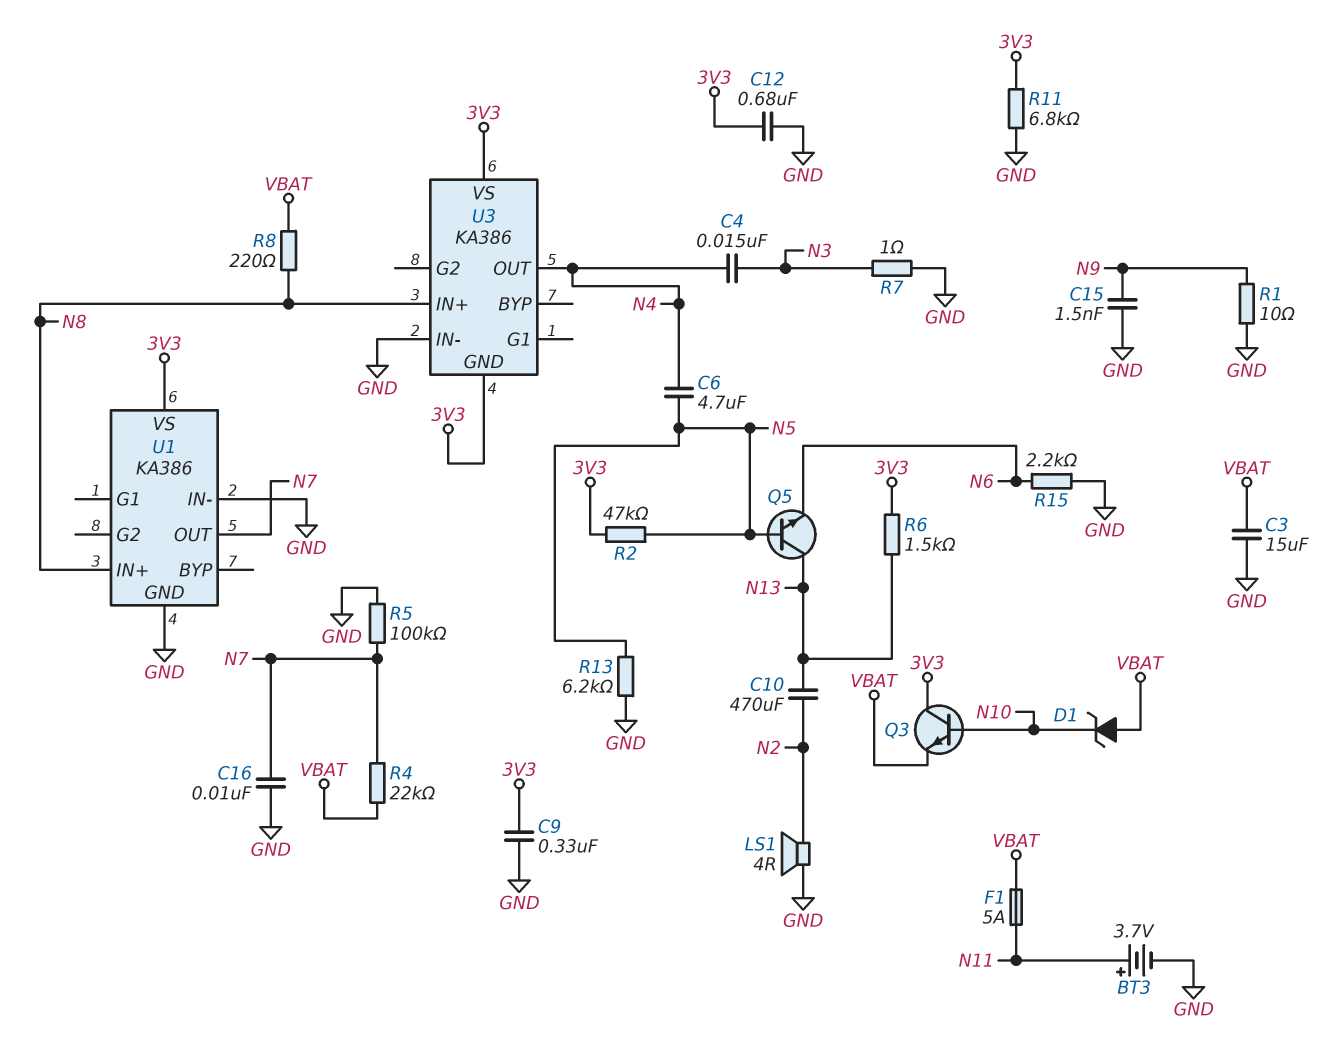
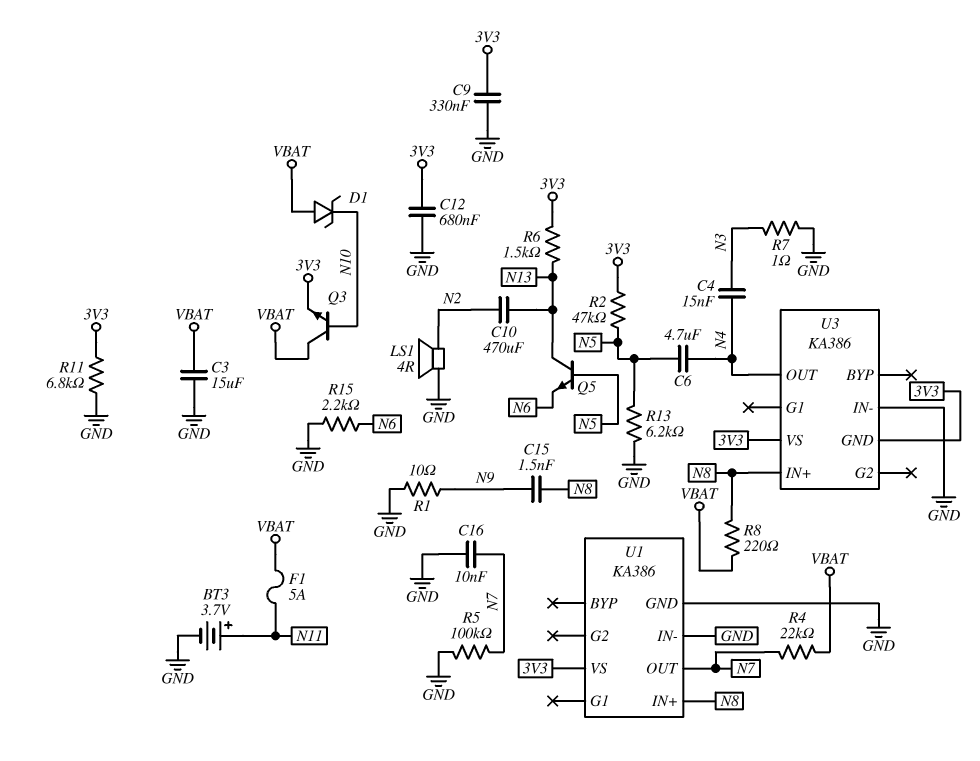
C15: 1.5nF (GND, N9) -> 1.5nF (N8, N9)
Q3: NPN (B N10, C 3V3, E VBAT) -> NPN (B N10, C VBAT, E 3V3)

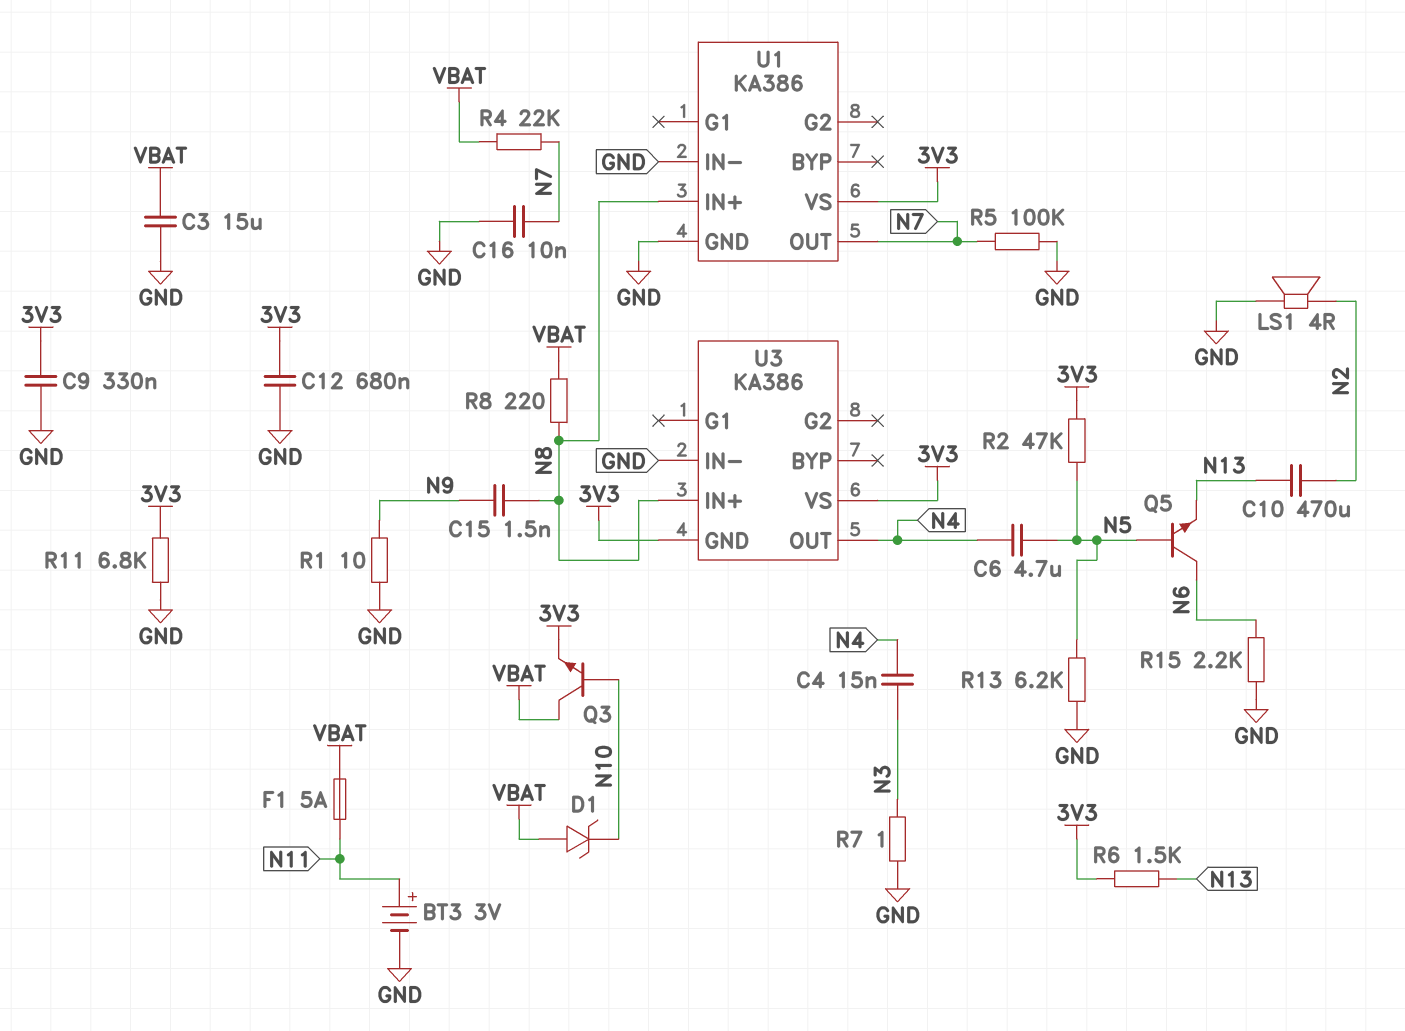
BT3: 3.7V (plus N11, minus GND) -> 3V (plus N11, minus GND)
Q5: NPN (B N5, C N13, E N6) -> NPN (B N5, C N6, E N13)

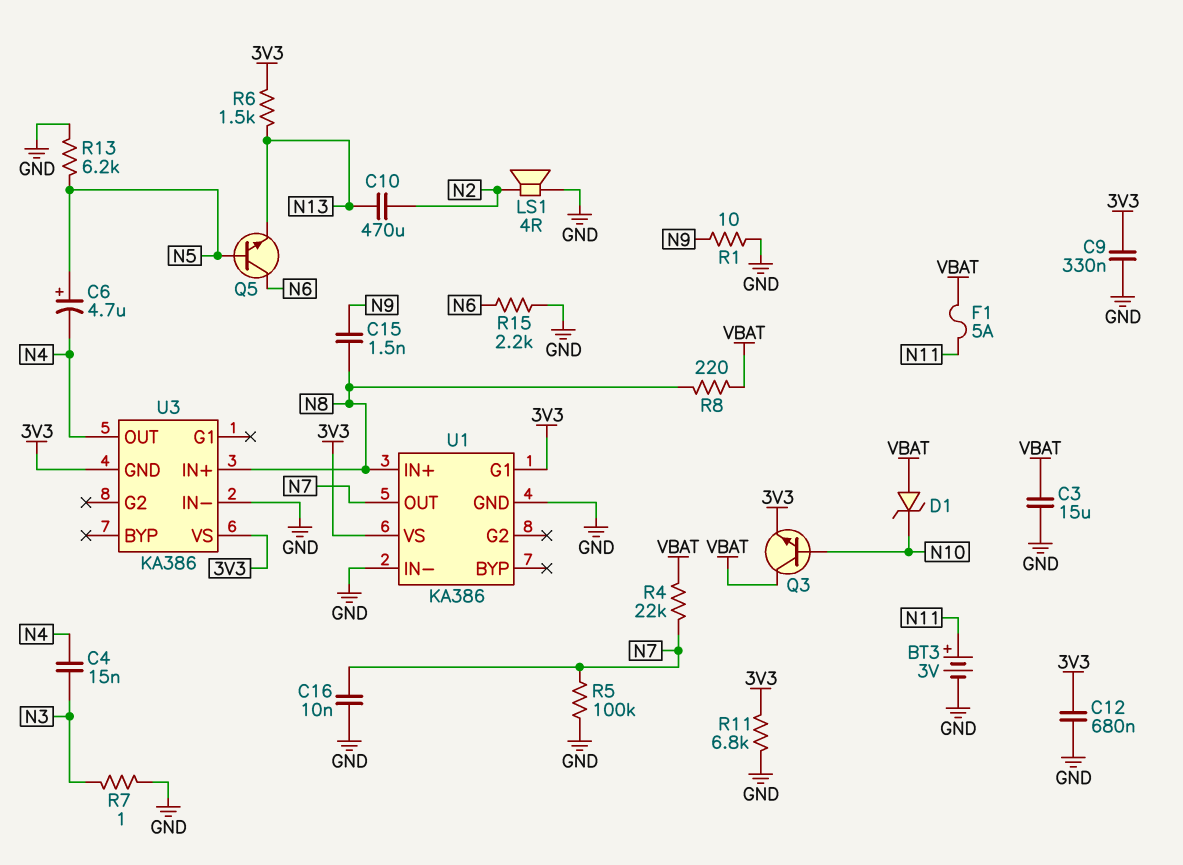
C6: 4.7uF (N4, N5) -> 4.7uF (plus N5, minus N4)
R2: 47k (3V3, N5) -> none
U1 pin G1: none -> 3V3

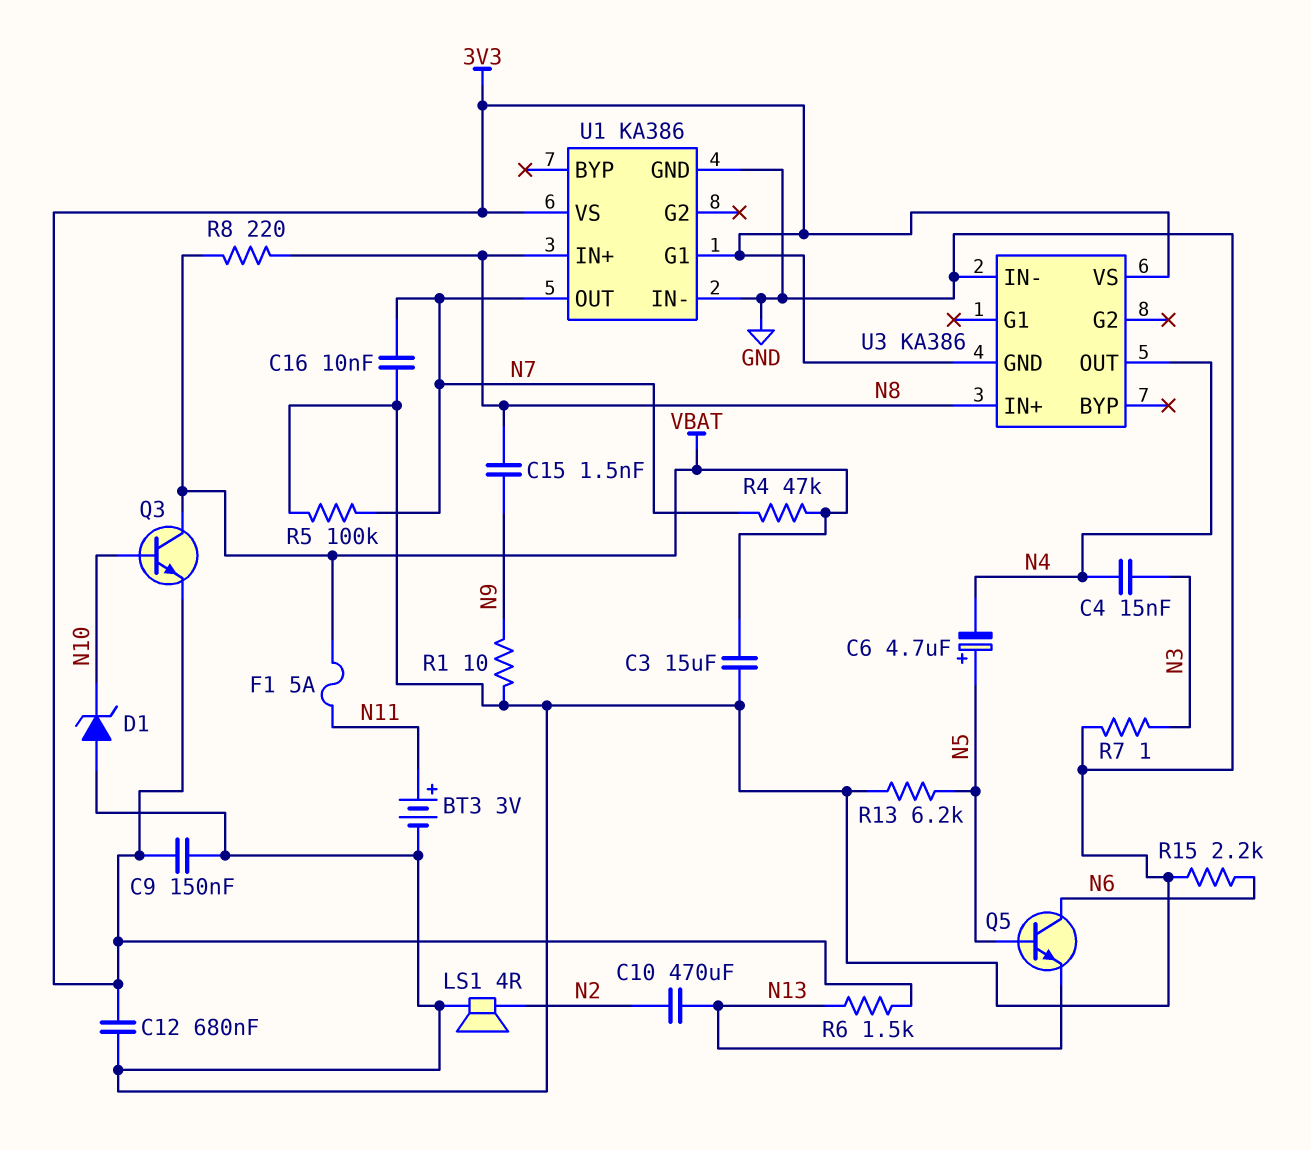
C9: 330nF (3V3, GND) -> 150nF (3V3, GND)
D1: zener (A VBAT, K N10) -> zener (A GND, K N10)
R4: 22k (N7, VBAT) -> 47k (N7, VBAT)
R11: 6.8k (3V3, GND) -> none

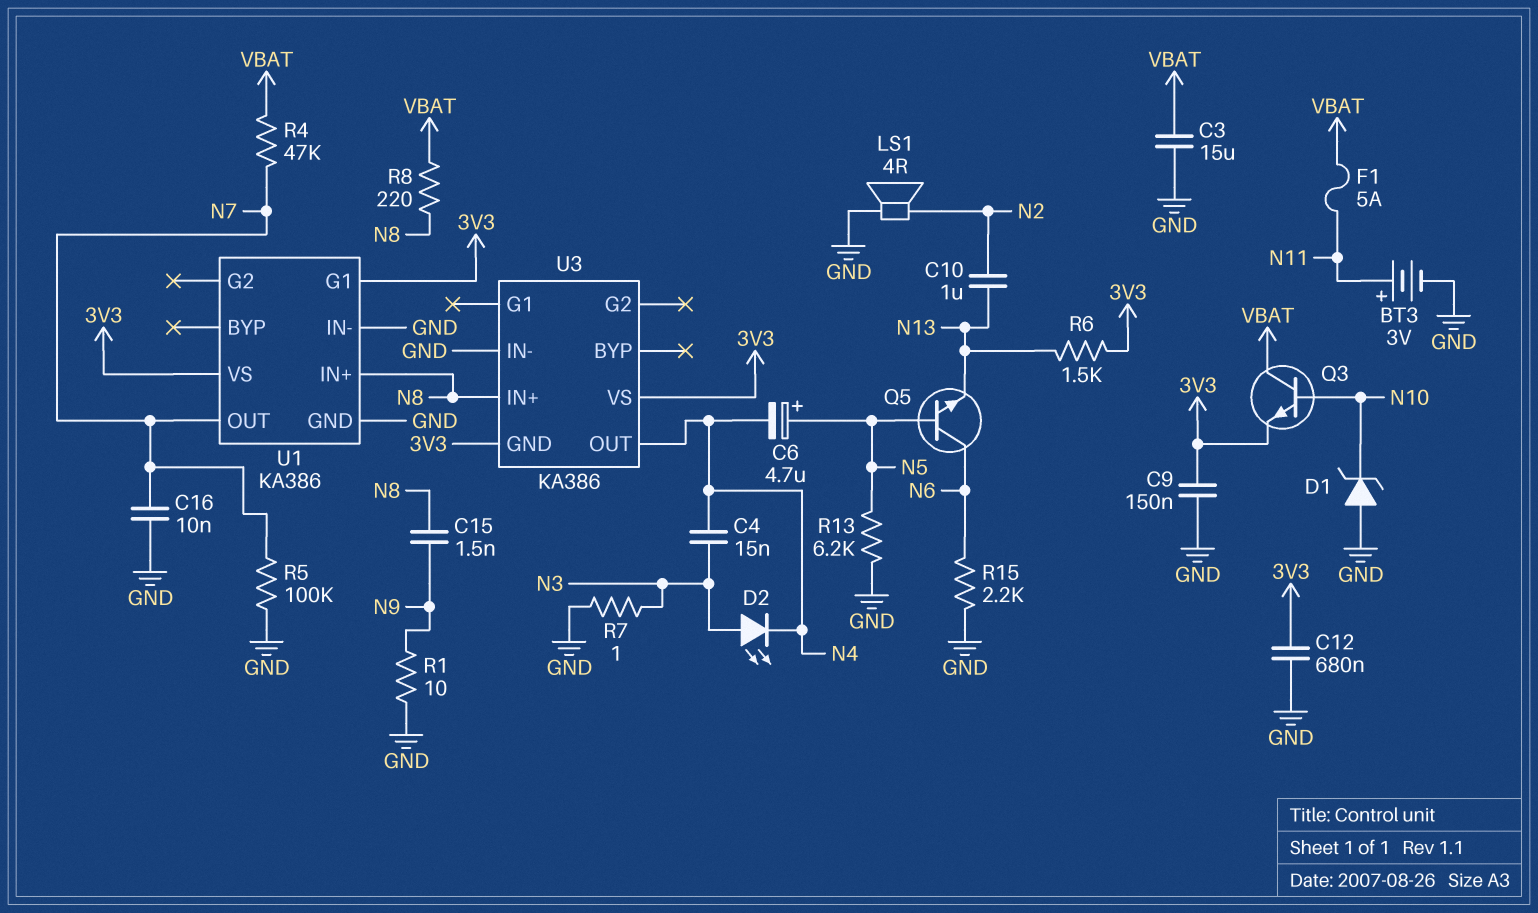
C10: 470uF (N2, N13) -> 1uF (N2, N13)
D2: none -> LED (A N3, K N4)

